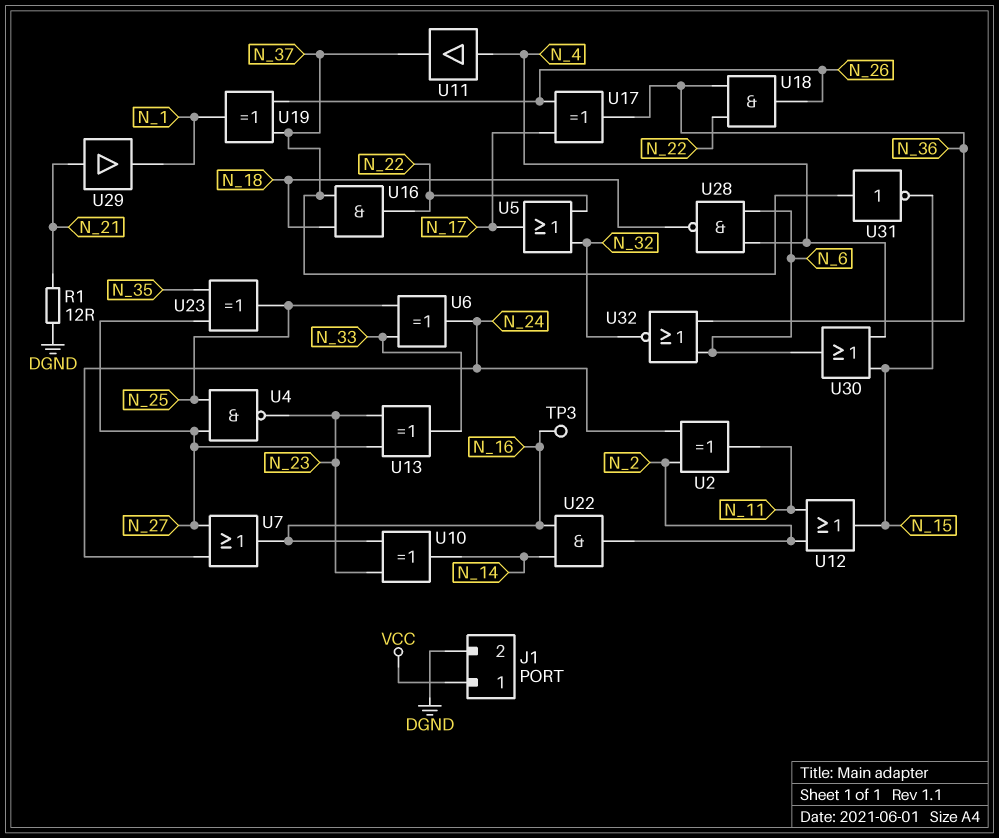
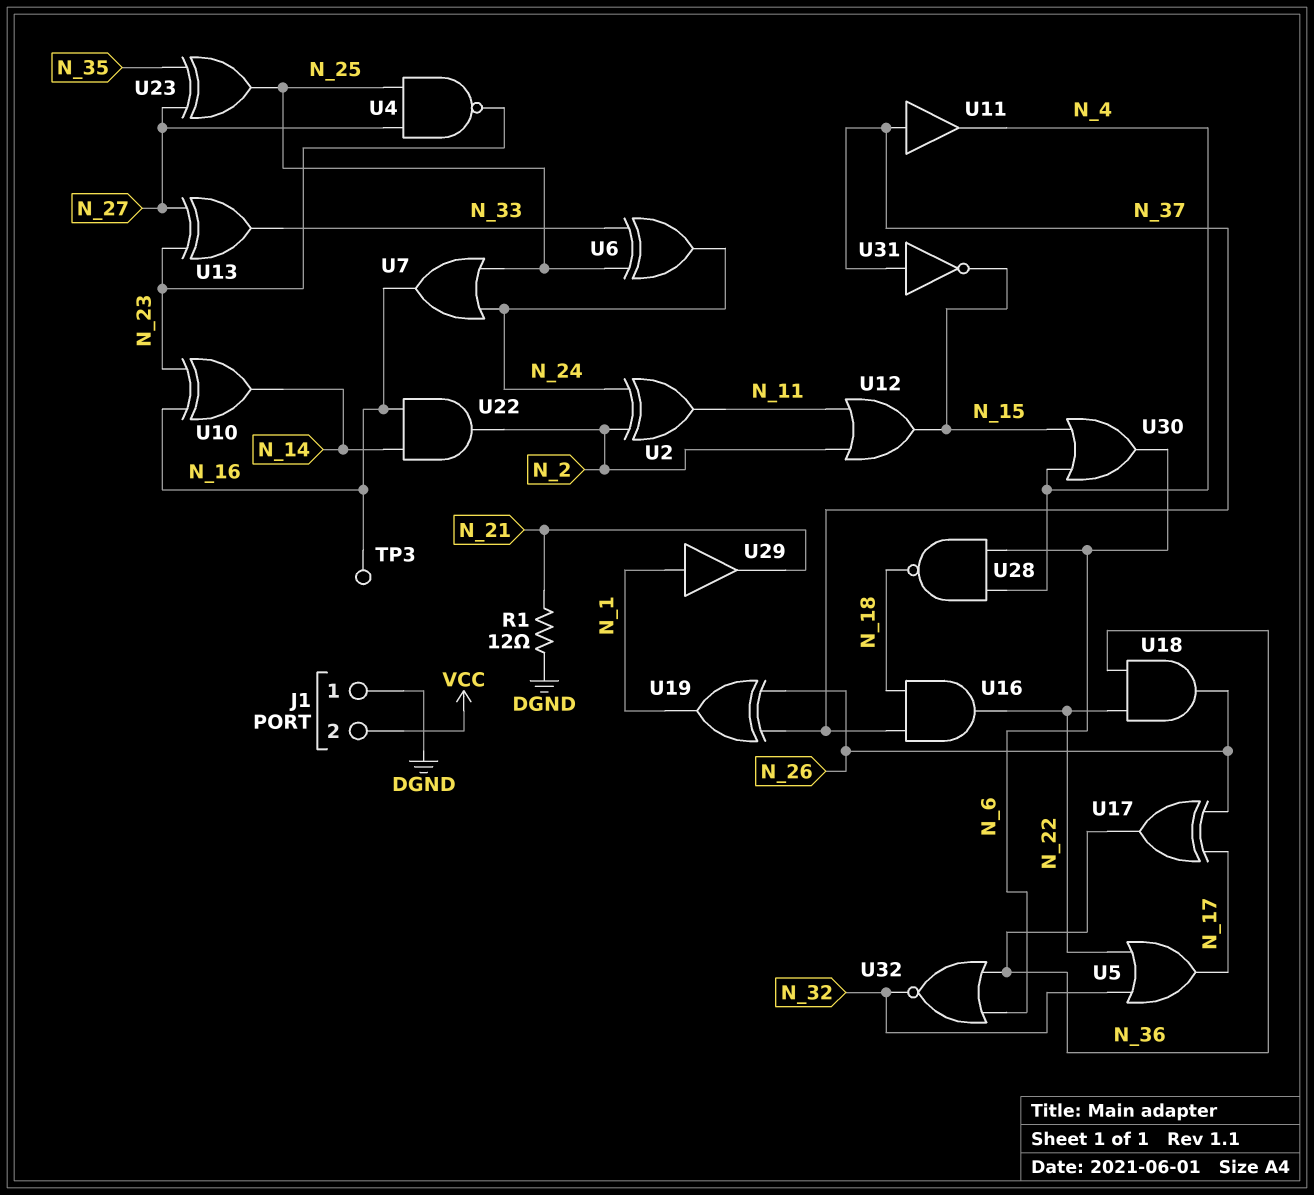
J1 pin 1: VCC -> DGND
J1 pin 2: DGND -> VCC
U7: OR (in N_24, in N_27, out N_16) -> OR (in N_24, in N_25, out N_16)
U11: buffer (in N_4, out N_37) -> buffer (in N_37, out N_4)
U29: buffer (in N_21, out N_1) -> buffer (in N_1, out N_21)

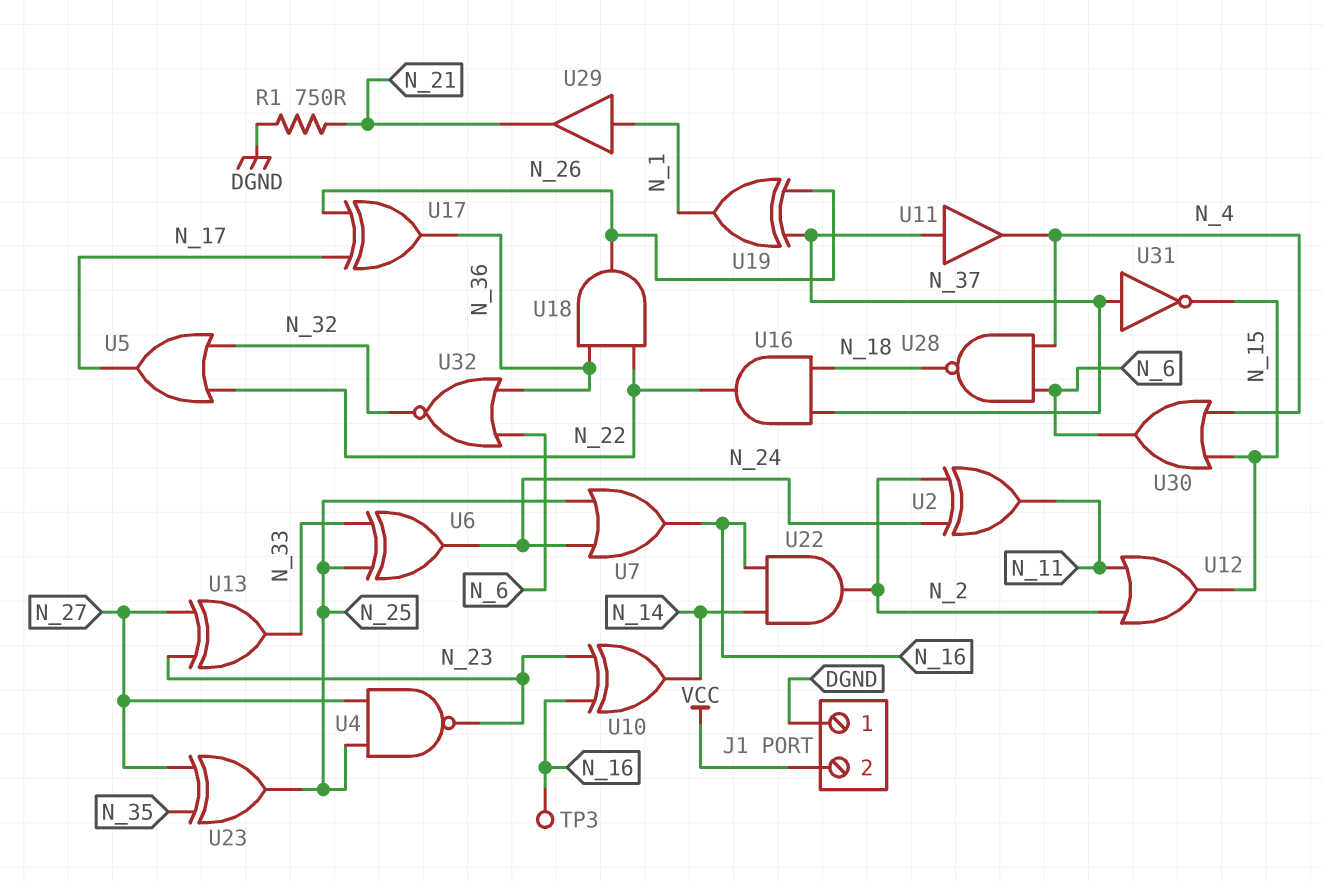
R1: 12 (DGND, N_21) -> 750 (DGND, N_21)

